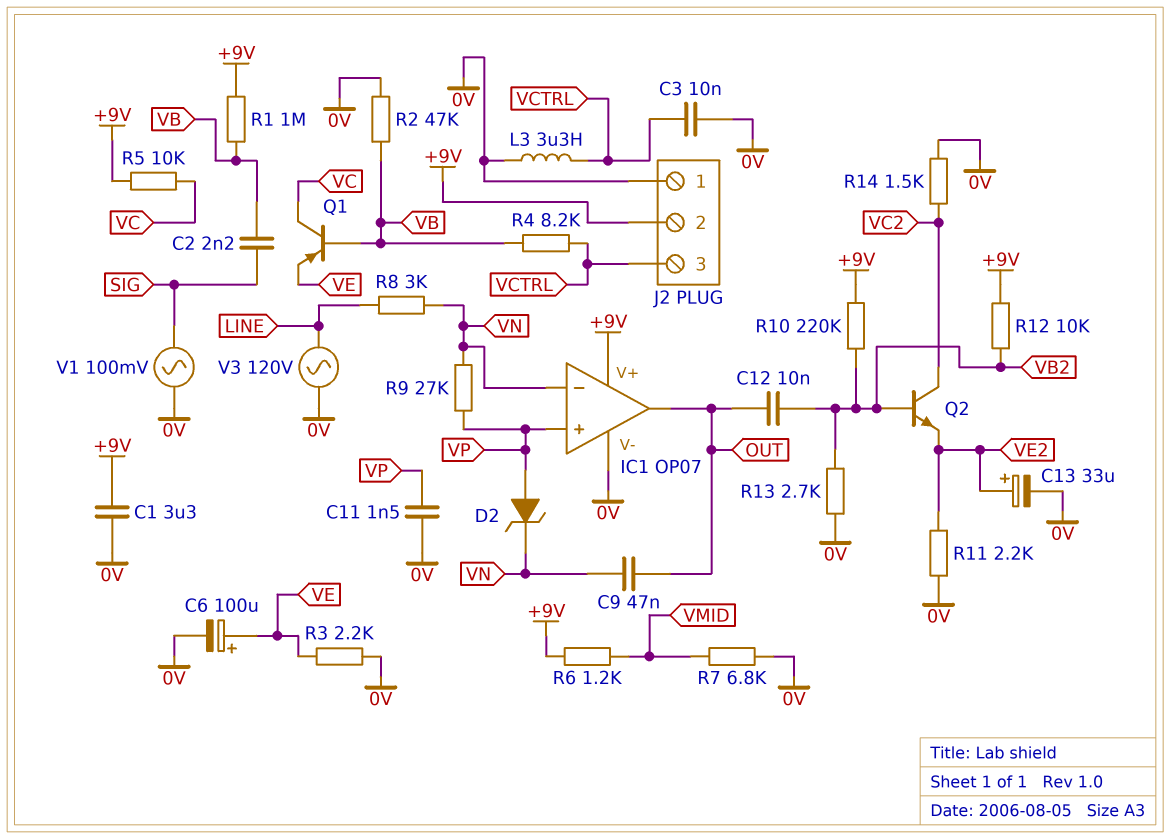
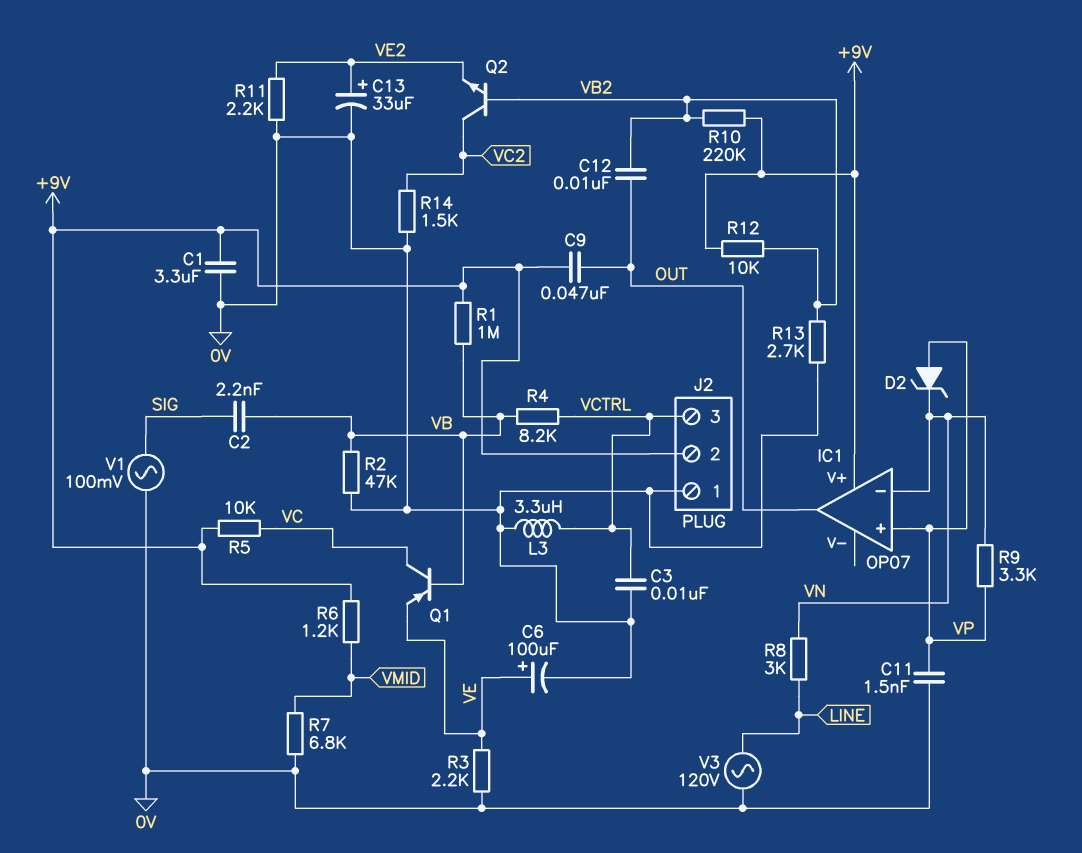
C9: 47nF (OUT, VN) -> 47nF (+9V, OUT)
IC1 pin V-: 0V -> none
R9: 27k (VN, VP) -> 3.3k (VN, VP)

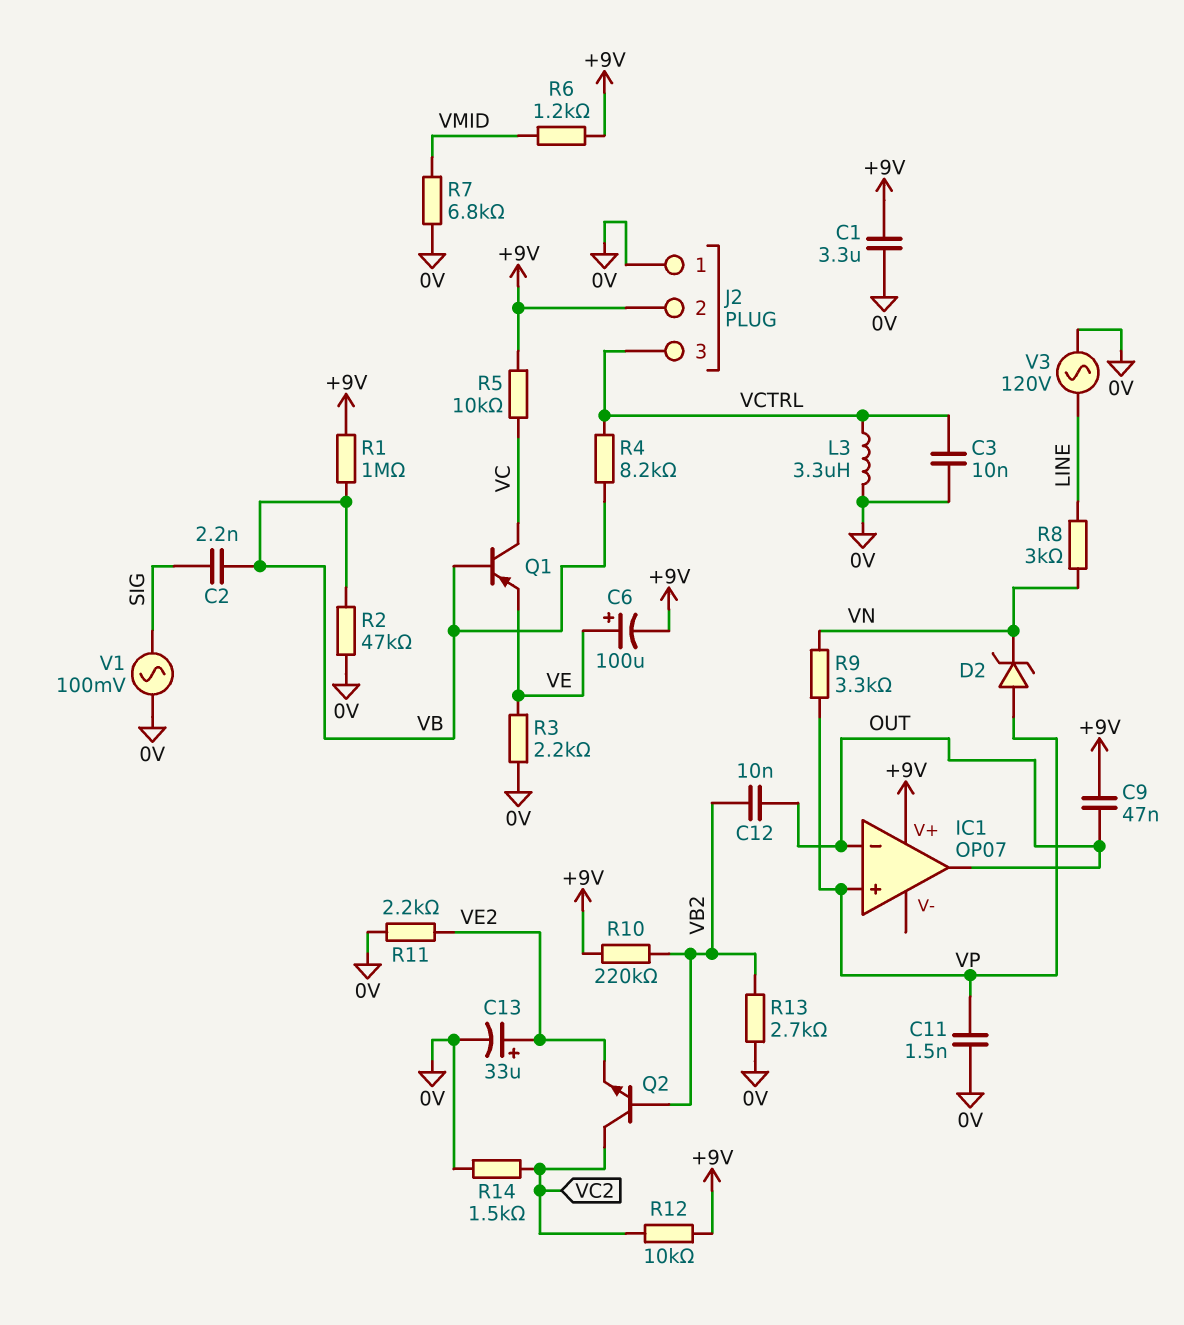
C6: 100uF (plus VE, minus 0V) -> 100uF (plus VE, minus +9V)
IC1 pin in-: VN -> OUT
R12: 10k (+9V, VB2) -> 10k (+9V, VC2)

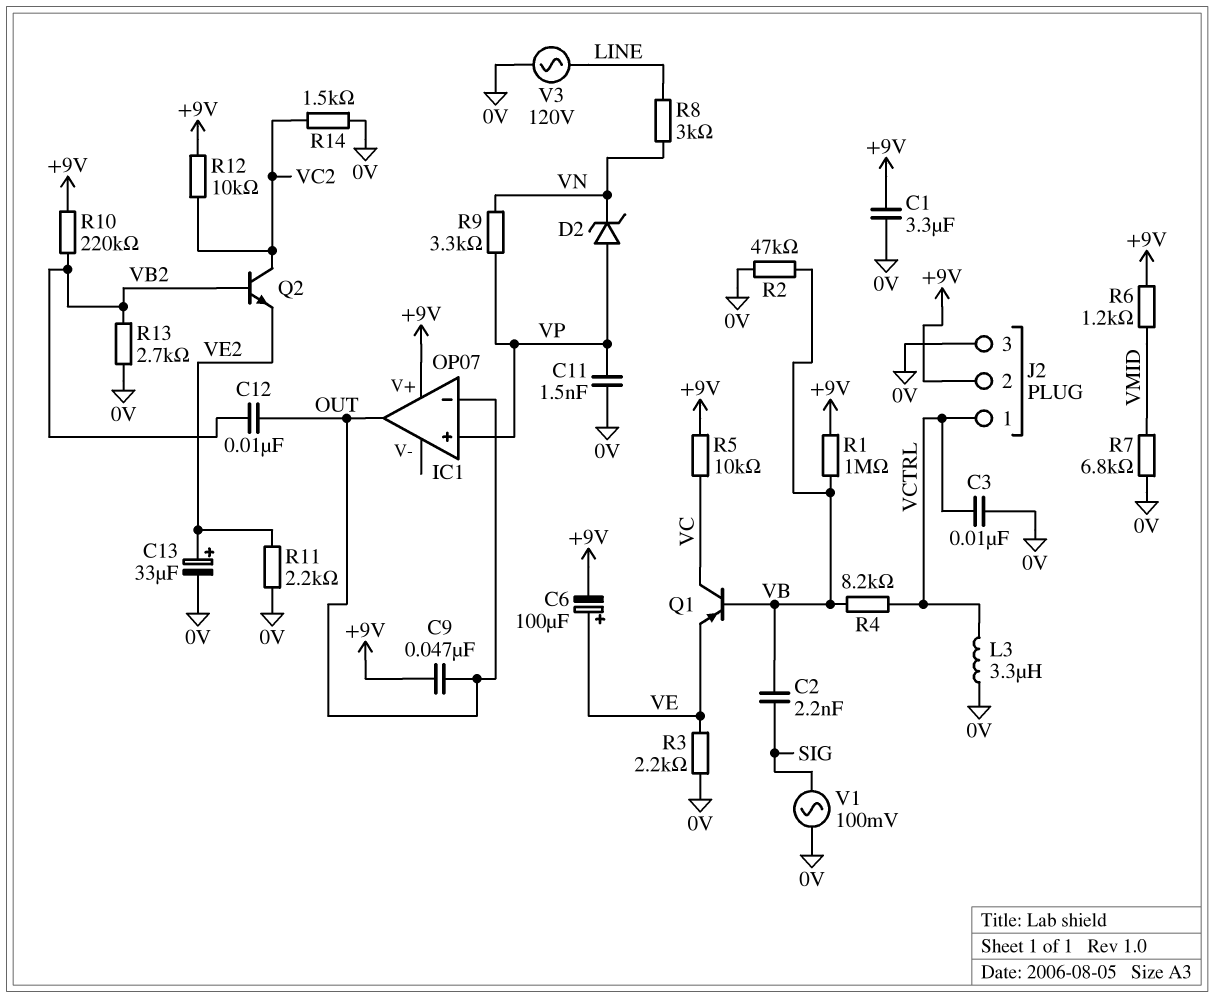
J2 pin 1: 0V -> VCTRL
J2 pin 3: VCTRL -> 0V

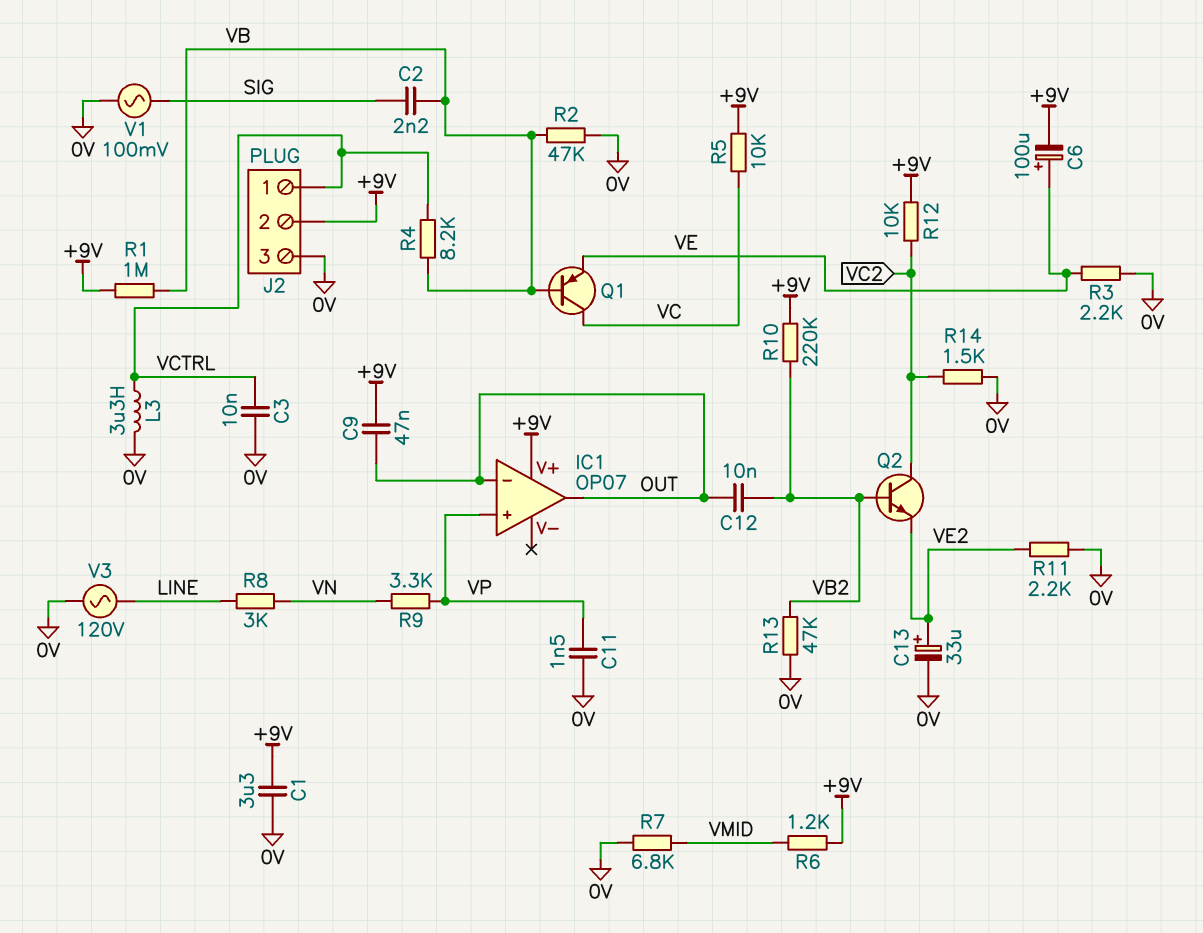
D2: zener (A VP, K VN) -> none
R13: 2.7k (0V, VB2) -> 47k (0V, VB2)

